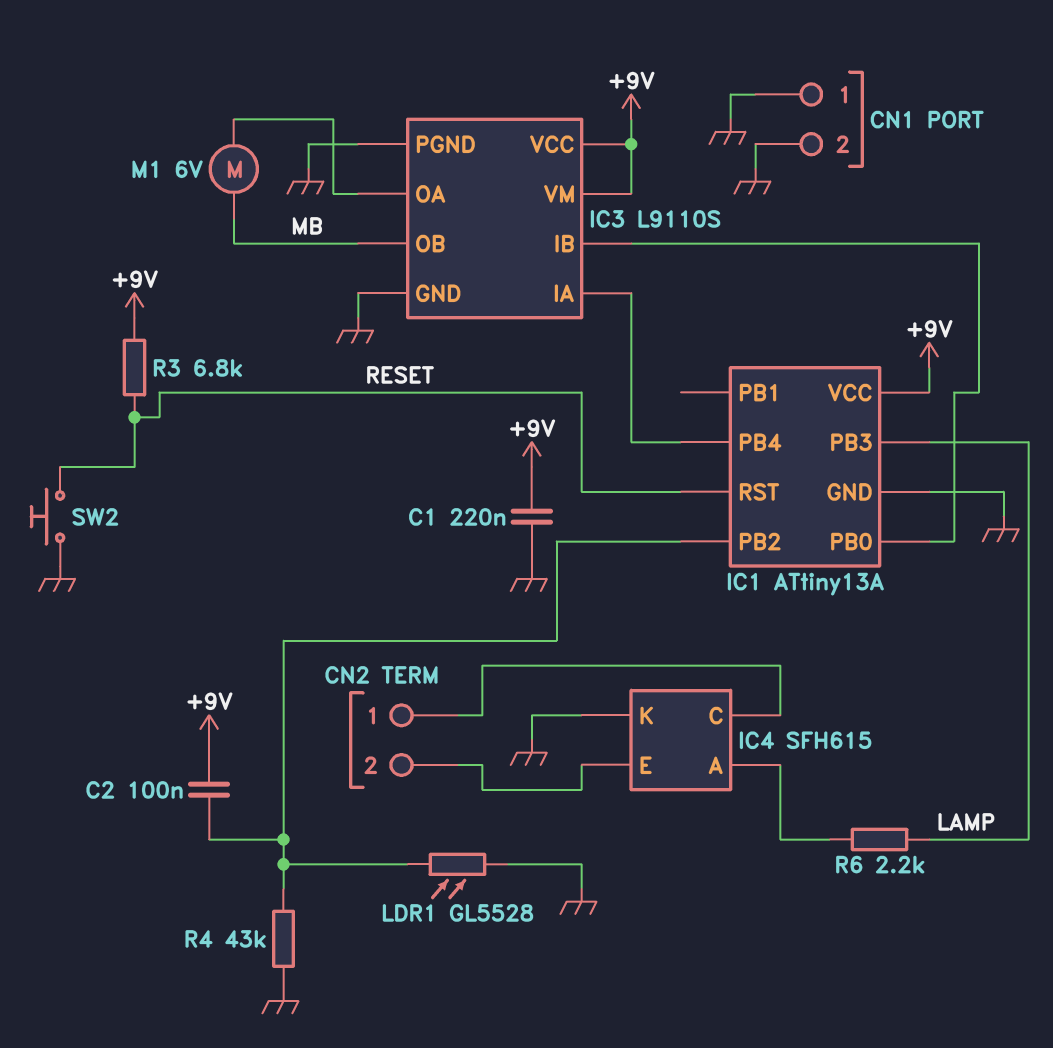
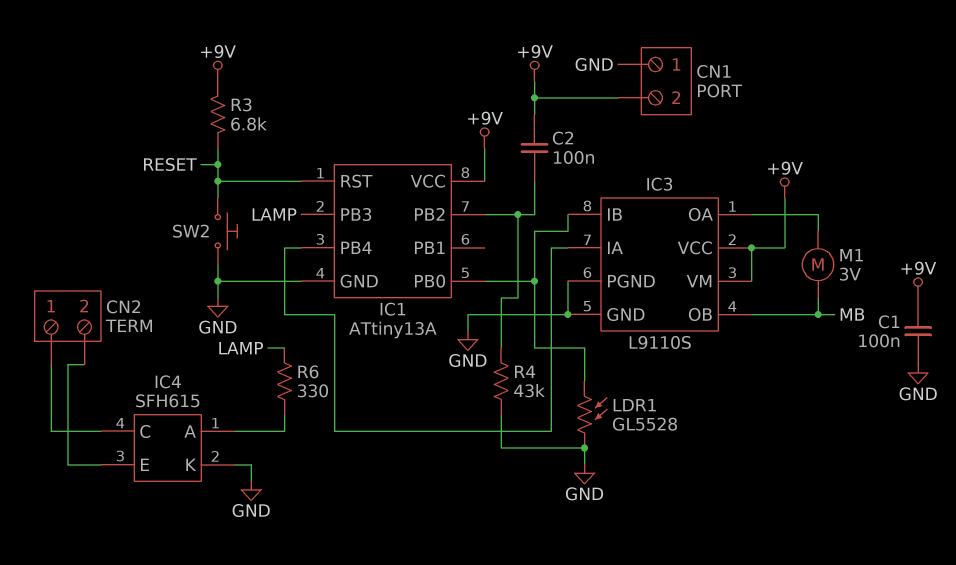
C1: 220nF (+9V, GND) -> 100nF (+9V, GND)
CN1 pin 2: GND -> +9V
LDR1: GL5528 (GND, IC1/PB2) -> GL5528 (GND, IC1/PB0)
M1: motor 6V (IC3/OA, MB) -> motor 3V (IC3/OA, MB)
R6: 2.2k (IC4/A, LAMP) -> 330 (IC4/A, LAMP)

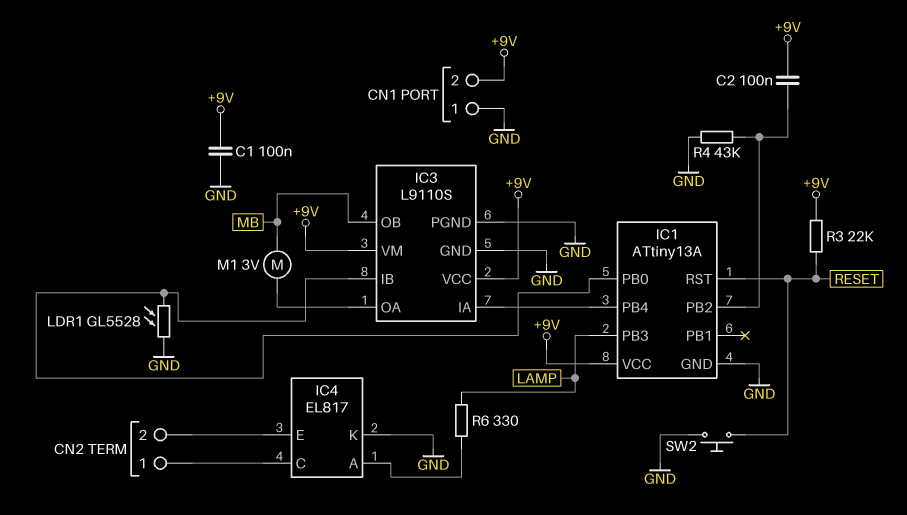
IC4: SFH615 -> EL817
R3: 6.8k (+9V, RESET) -> 22k (+9V, RESET)

